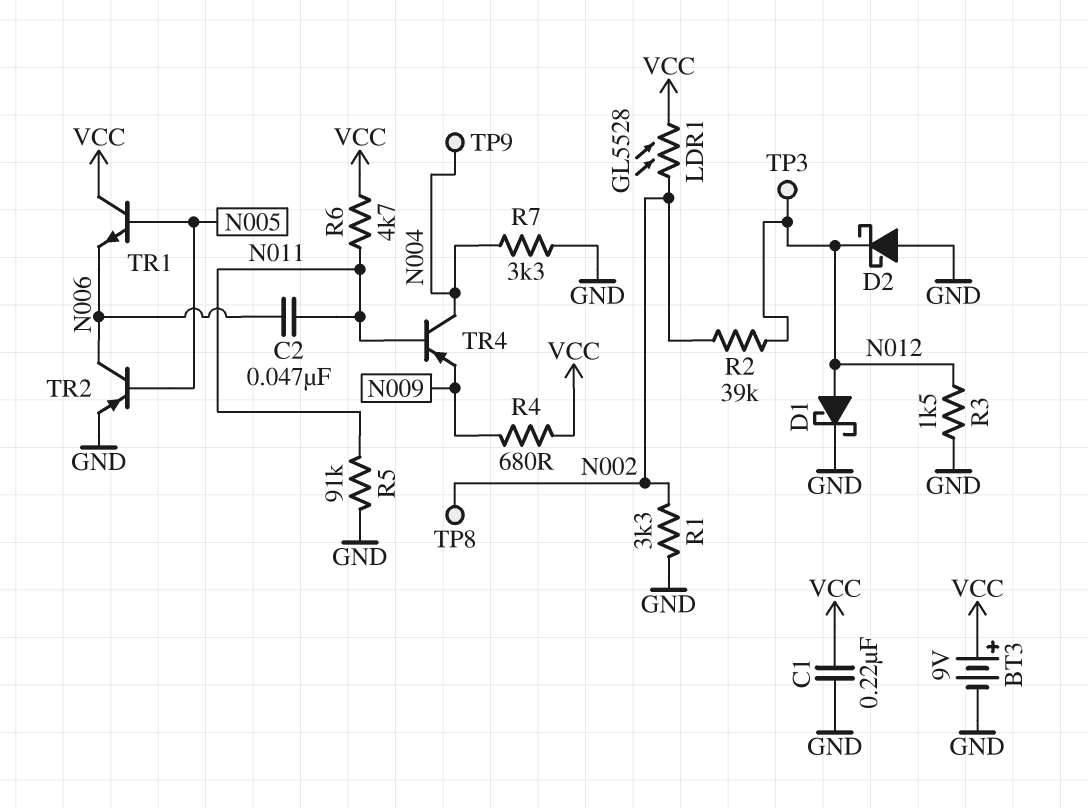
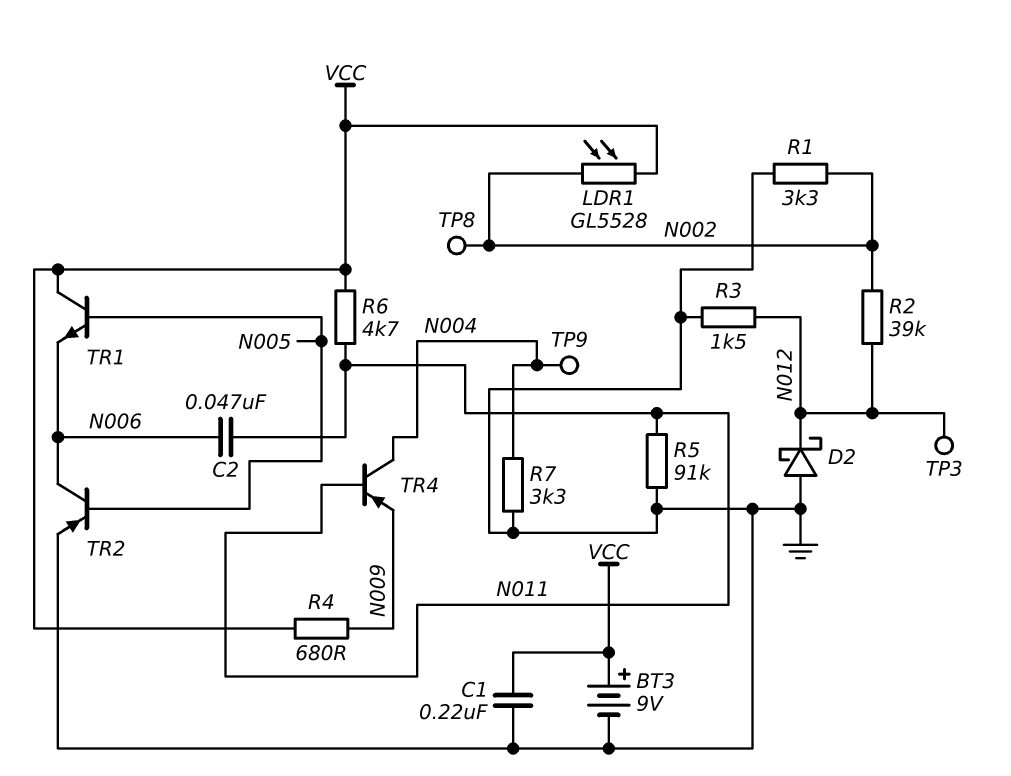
D1: schottky (A N012, K GND) -> none

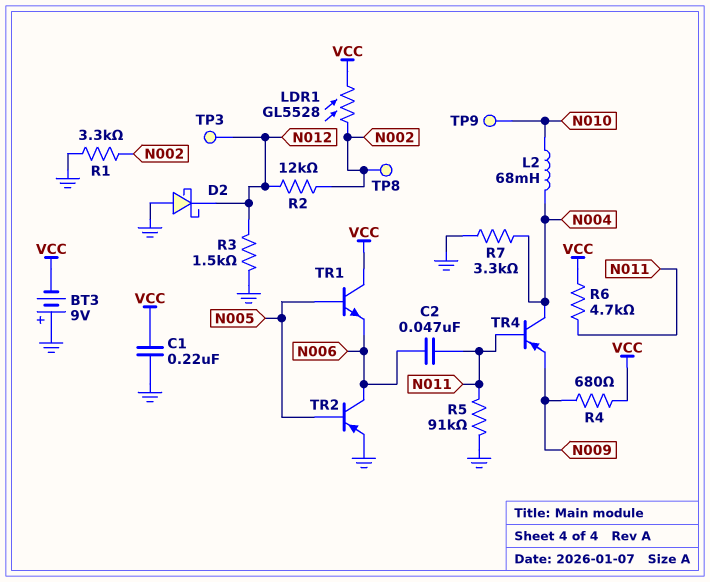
BT3: 9V (plus VCC, minus GND) -> 9V (plus GND, minus VCC)
L2: none -> 68mH (N004, N010)
R2: 39k (N002, N012) -> 12k (N002, N012)
TP9: test point (N004) -> test point (N010)

